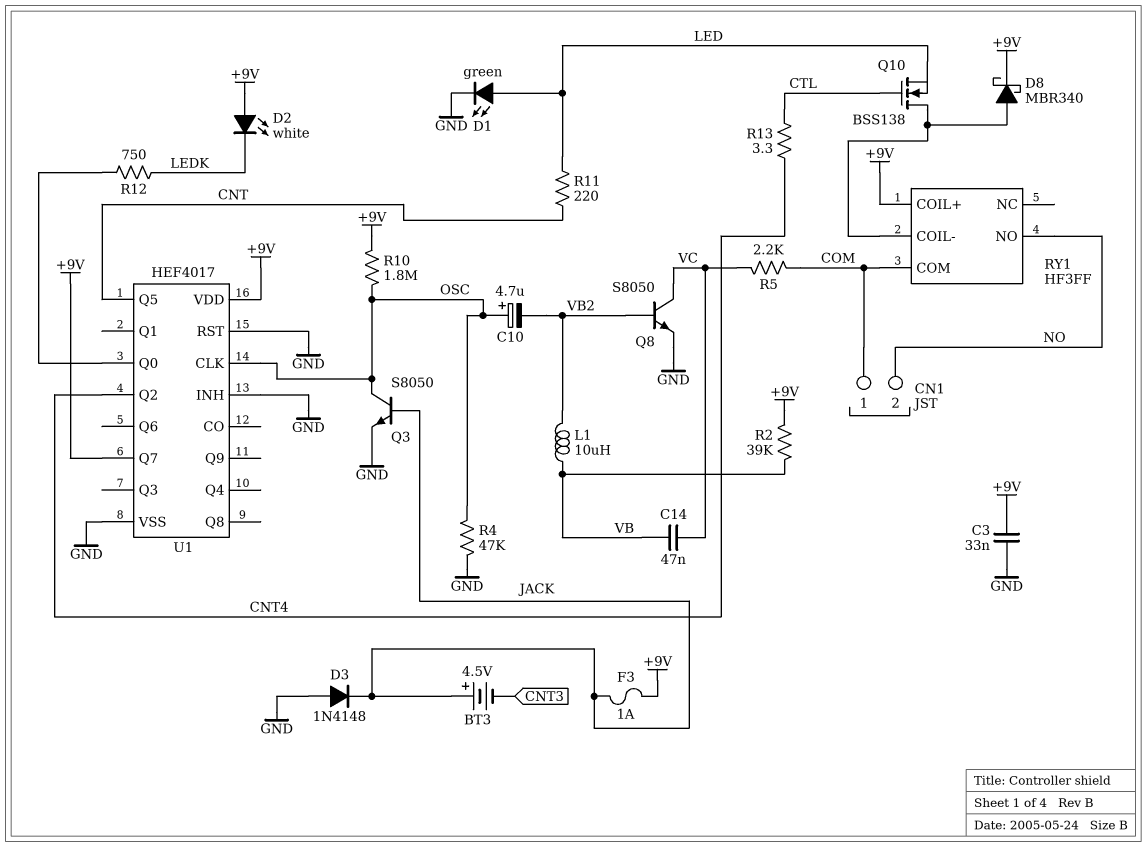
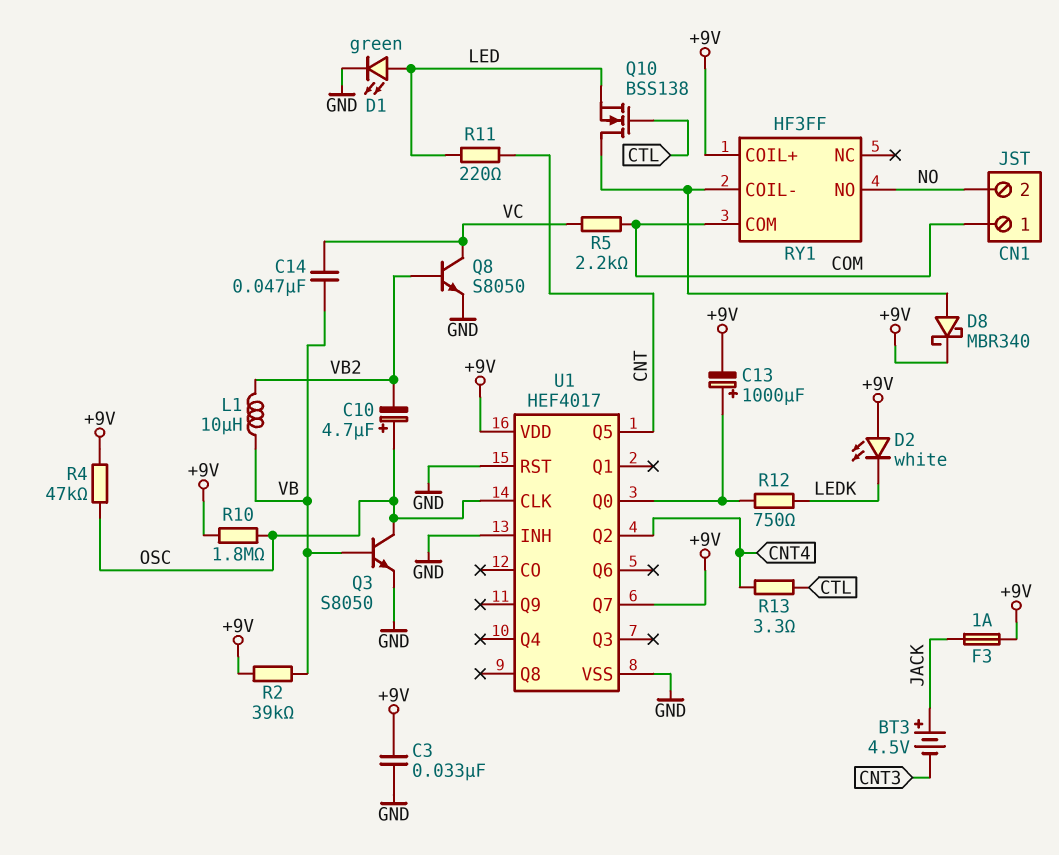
C13: none -> 1000uF (plus U1/Q0, minus +9V)
D3: diode 1N4148 (A GND, K JACK) -> none
Q3: NPN S8050 (B JACK, C OSC, E GND) -> NPN S8050 (B VB, C OSC, E GND)
R4: 47k (GND, OSC) -> 47k (+9V, OSC)

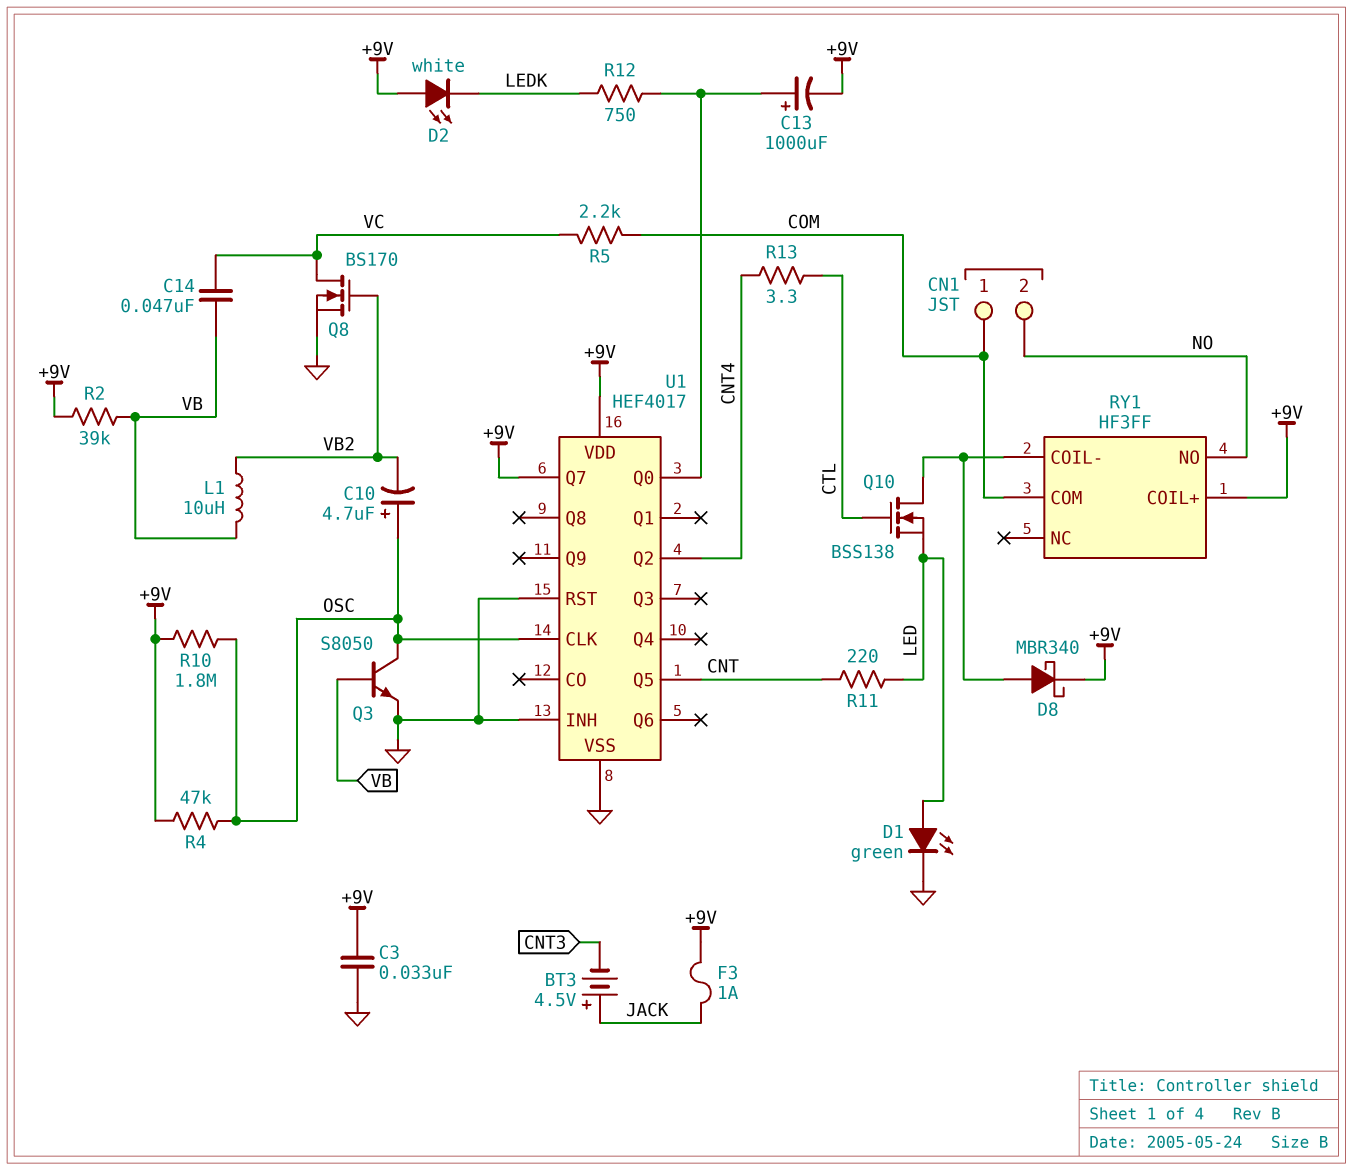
Q8: NPN S8050 (B VB2, C VC, E GND) -> NMOS BS170 (G VB2, D VC, S GND)

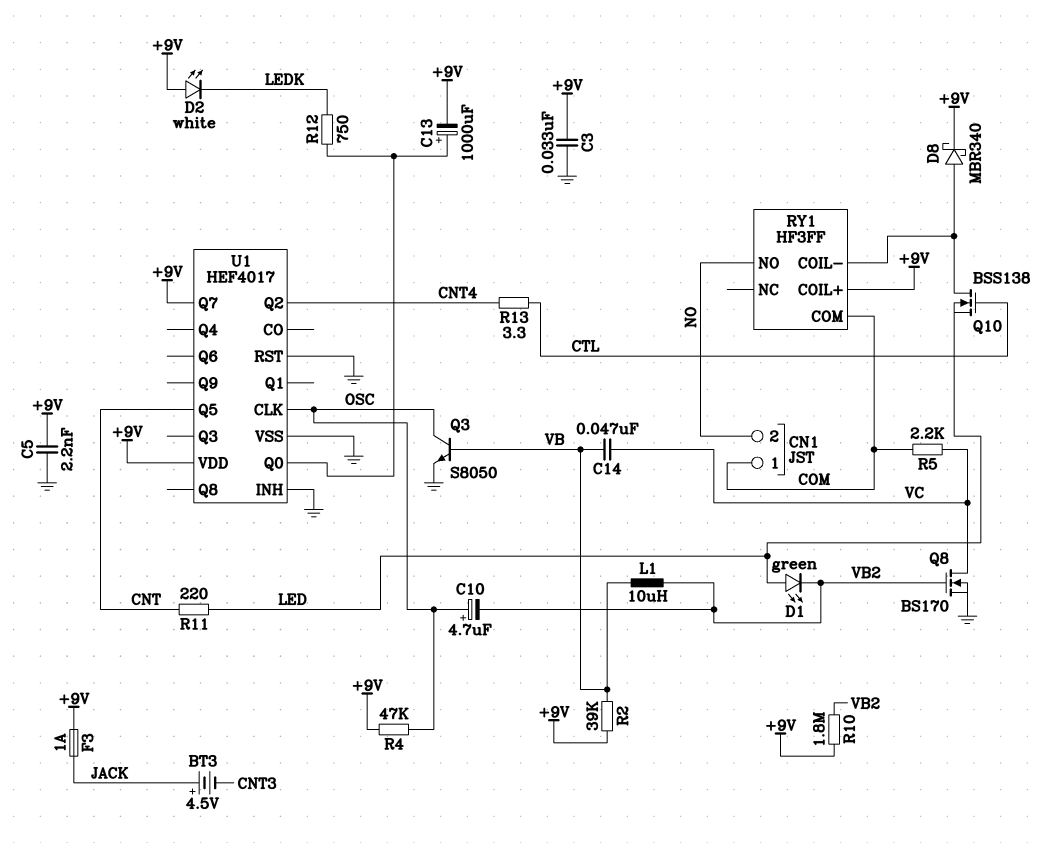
C5: none -> 2.2nF (+9V, GND)
D1: LED green (A LED, K GND) -> LED green (A LED, K VB2)
R10: 1.8M (+9V, OSC) -> 1.8M (+9V, VB2)

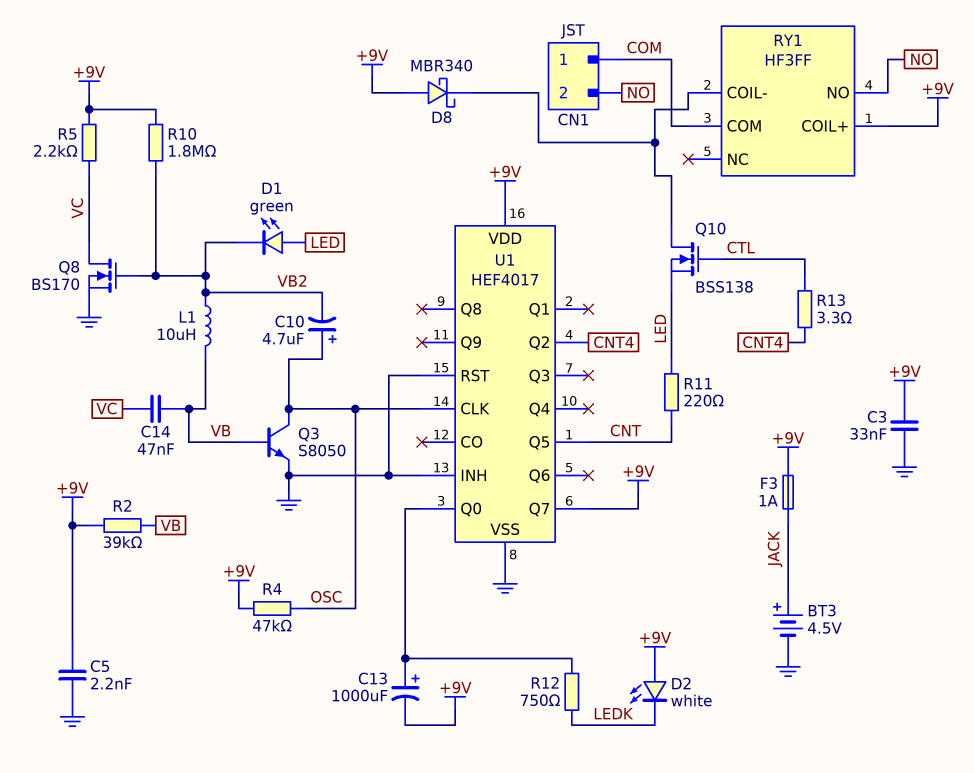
BT3: 4.5V (plus JACK, minus CNT3) -> 4.5V (plus JACK, minus GND)
D8: schottky MBR340 (A RY1/COIL-, K +9V) -> schottky MBR340 (A +9V, K RY1/COIL-)
R5: 2.2k (COM, VC) -> 2.2k (+9V, VC)

